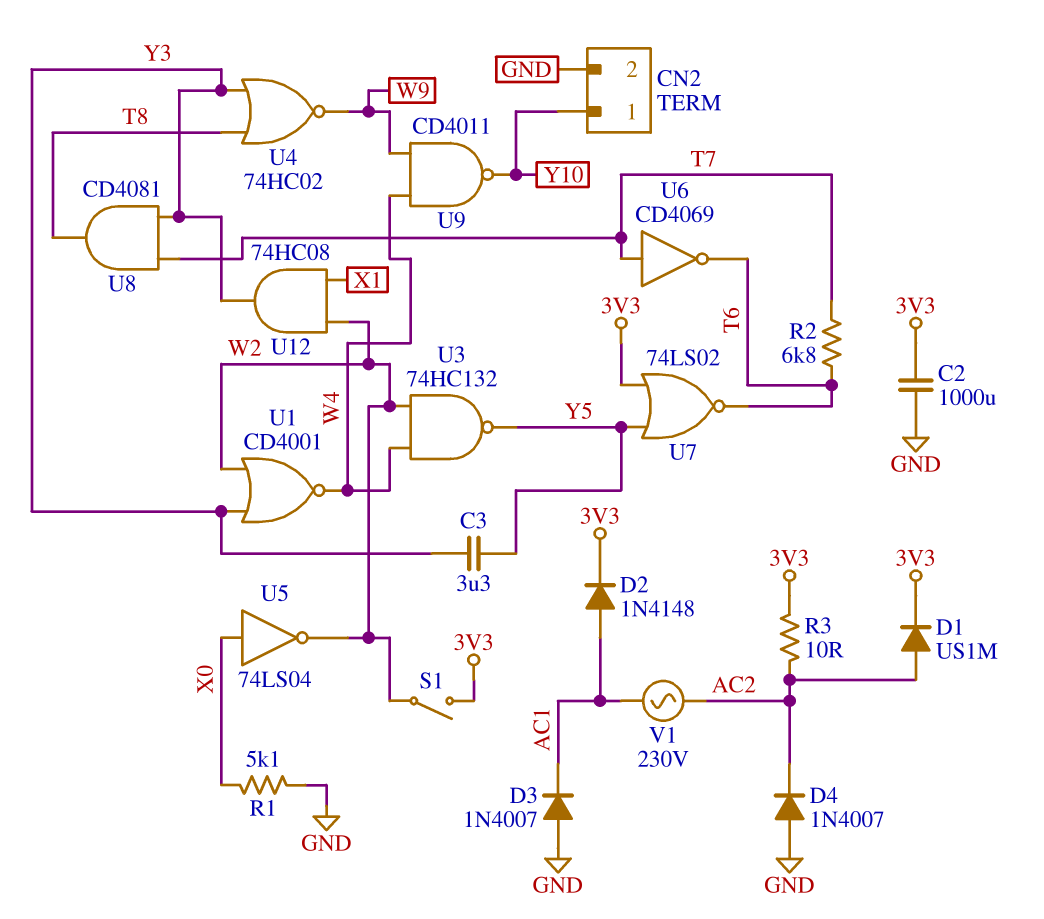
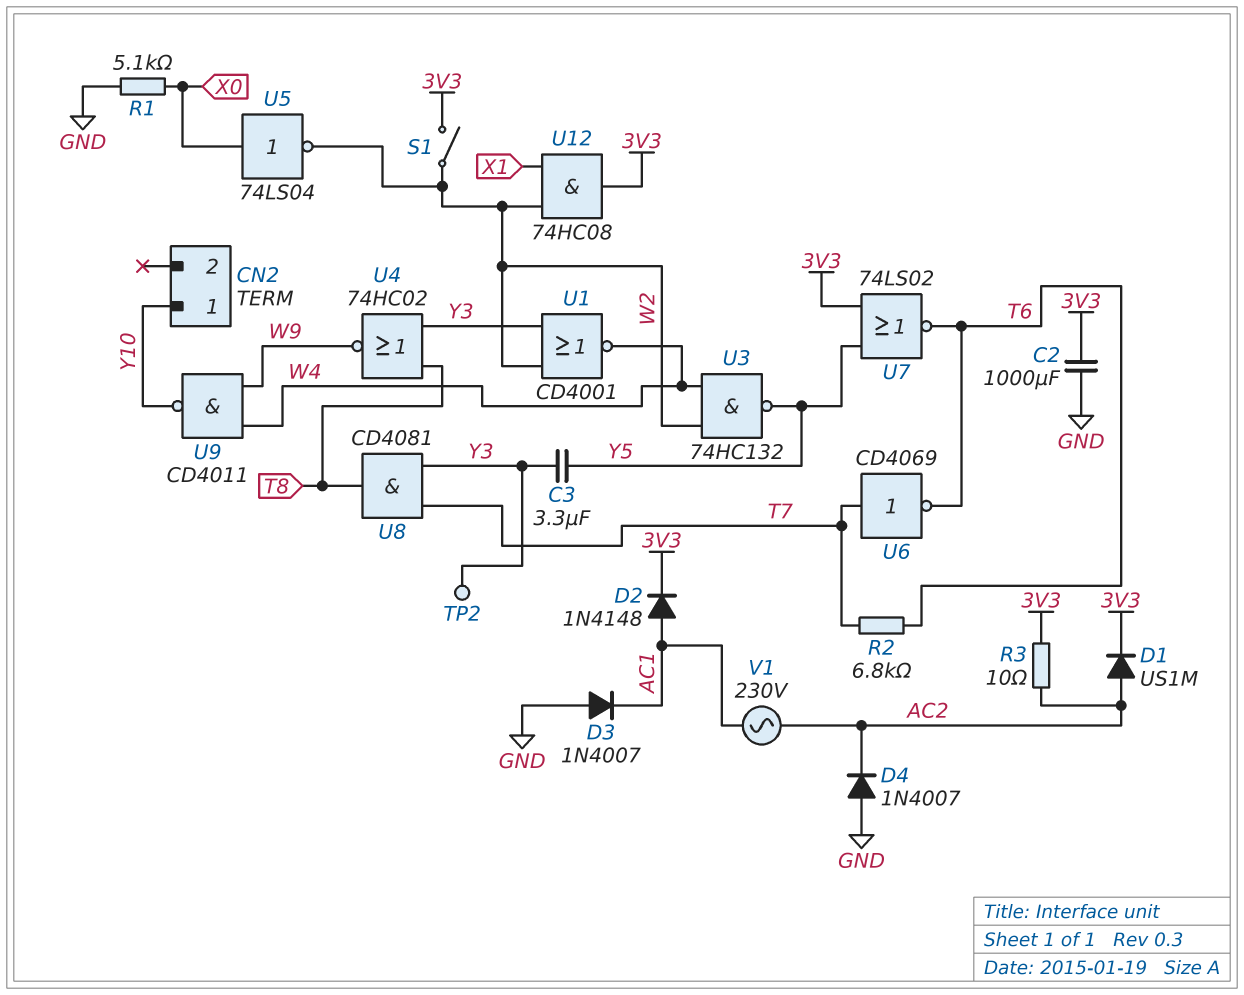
CN2 pin 2: GND -> none
TP2: none -> test point (Y3)
U12: AND 74HC08 (in W2, in X1, out Y3) -> AND 74HC08 (in W2, in X1, out 3V3)

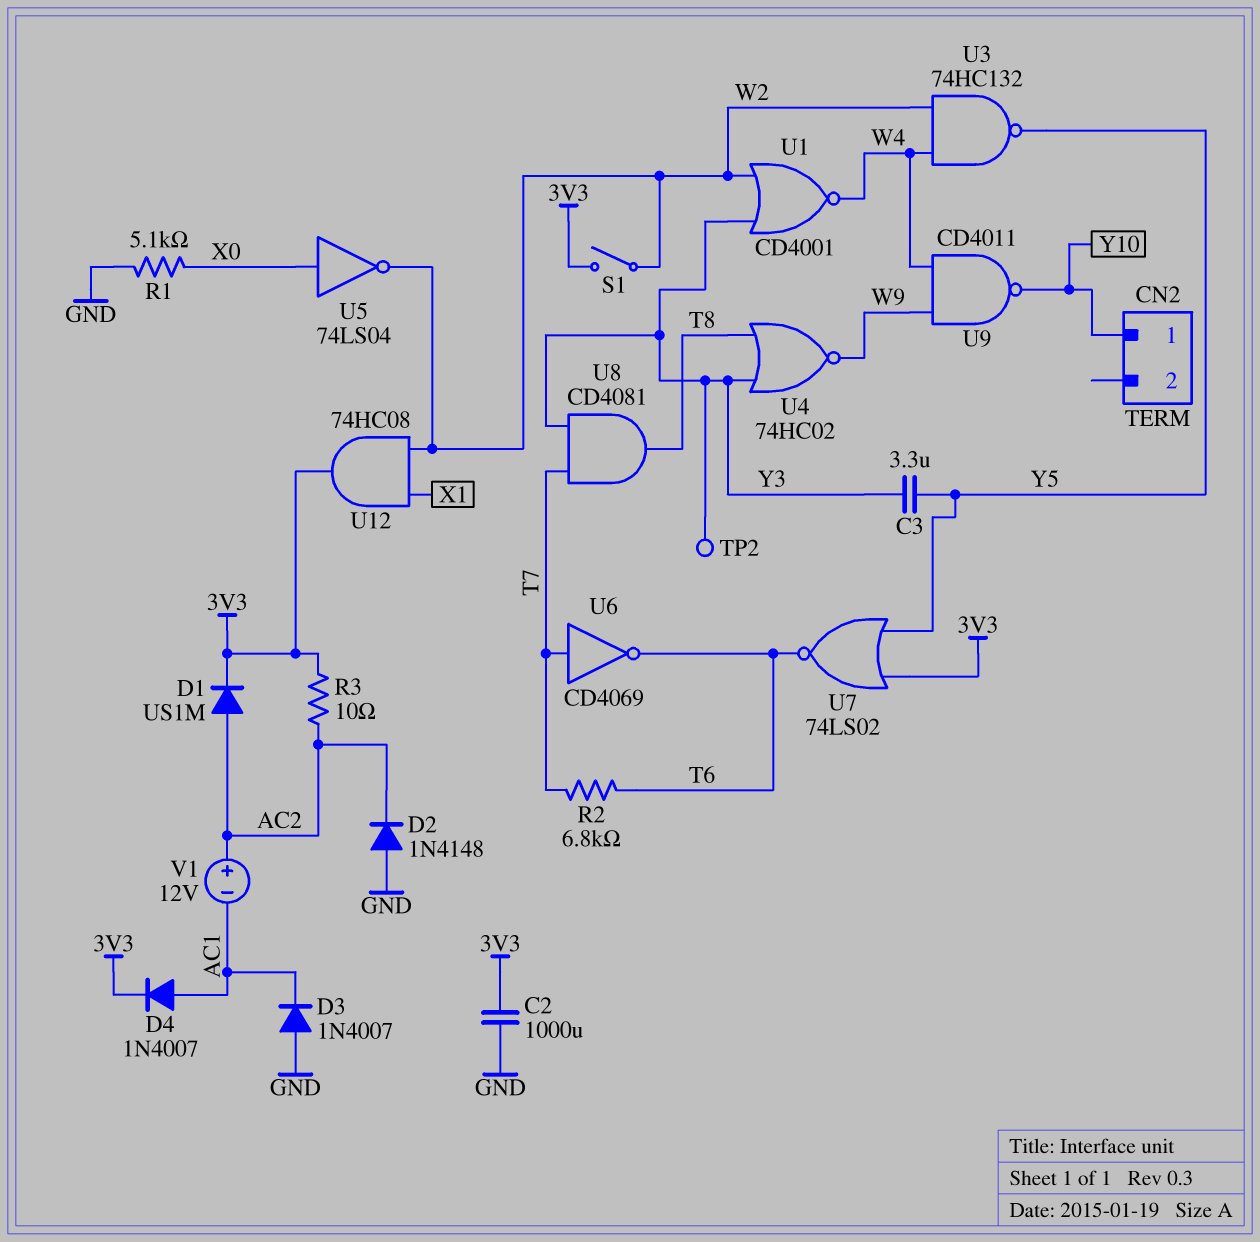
D2: diode 1N4148 (A AC1, K 3V3) -> diode 1N4148 (A GND, K AC2)
D4: diode 1N4007 (A GND, K AC2) -> diode 1N4007 (A AC1, K 3V3)
V1: AC 230V (AC1, AC2) -> 12V (plus AC2, minus AC1)

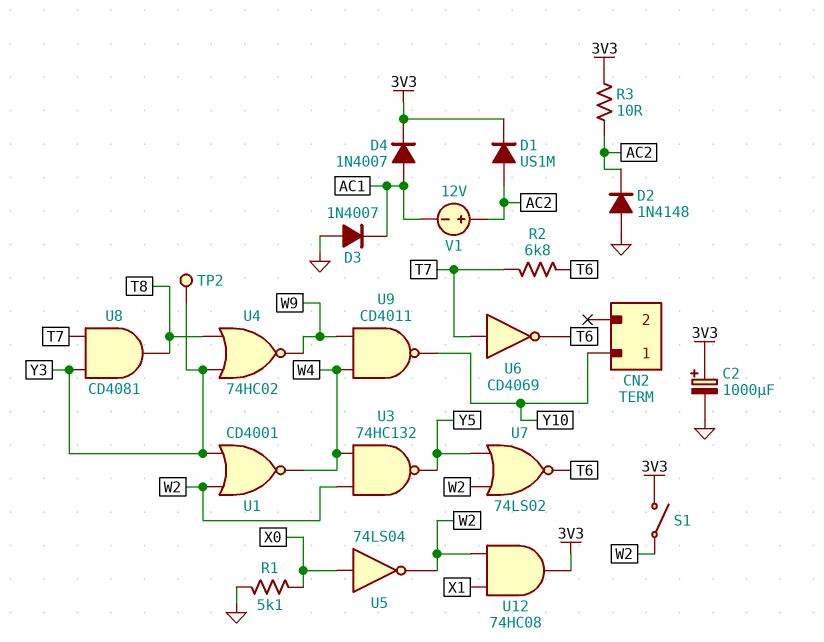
C2: 1000uF (3V3, GND) -> 1000uF (plus 3V3, minus GND)
C3: 3.3uF (Y3, Y5) -> none
U7: NOR 74LS02 (in 3V3, in Y5, out T6) -> NOR 74LS02 (in W2, in Y5, out T6)

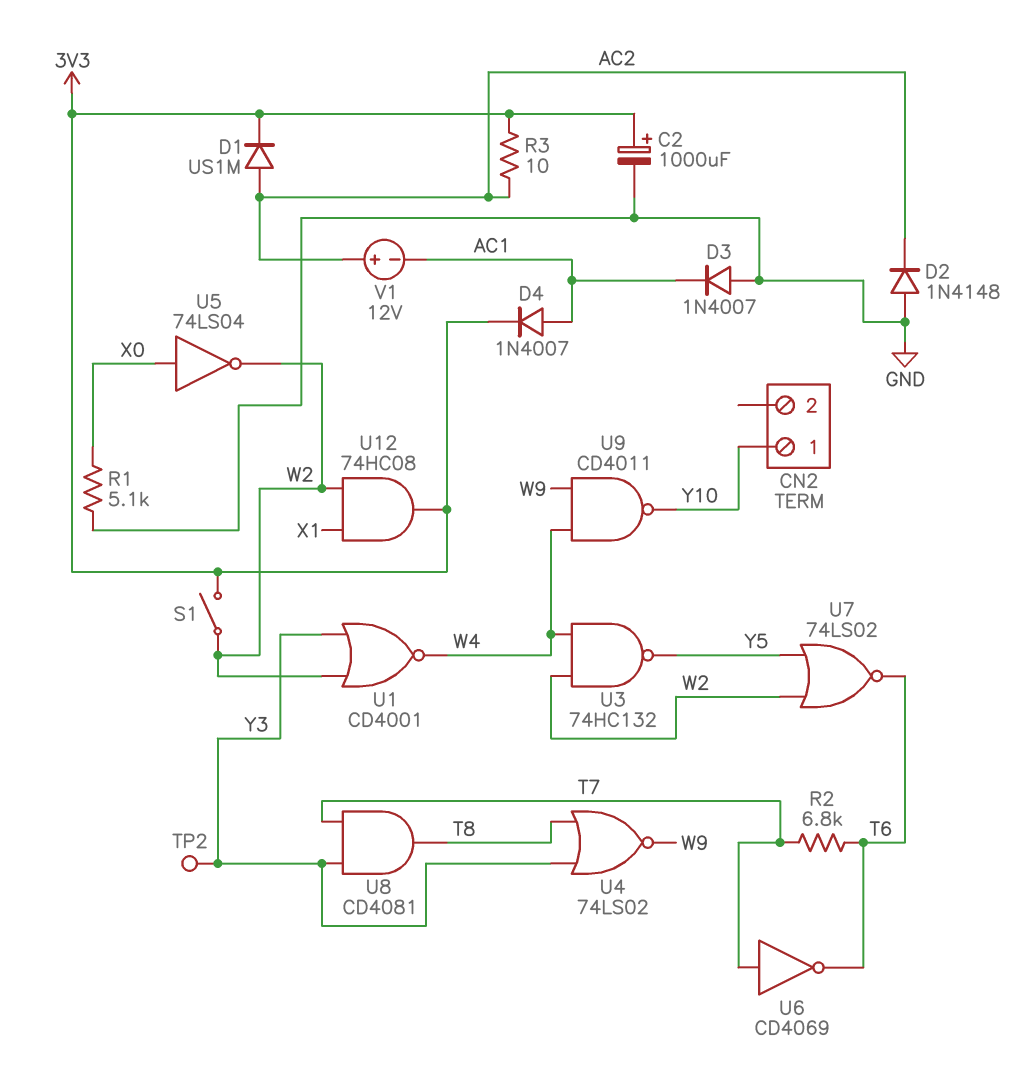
U4: NOR 74HC02 (in T8, in Y3, out W9) -> NOR 74LS02 (in T8, in Y3, out W9)

